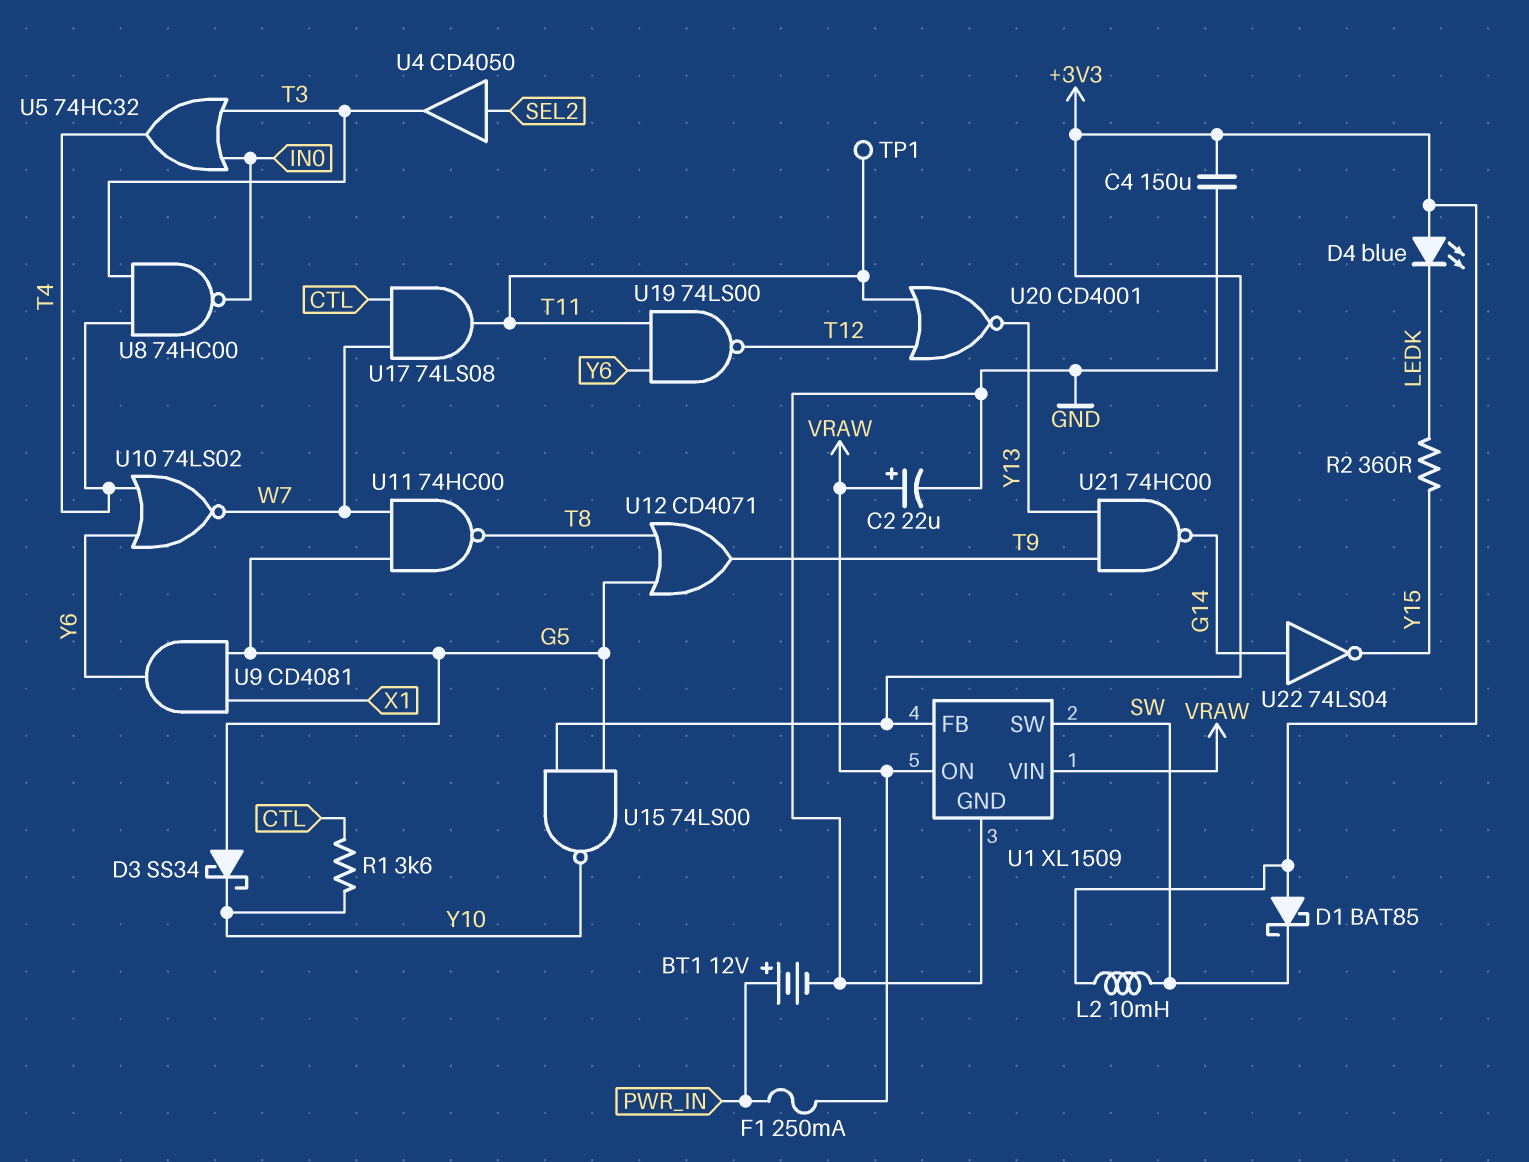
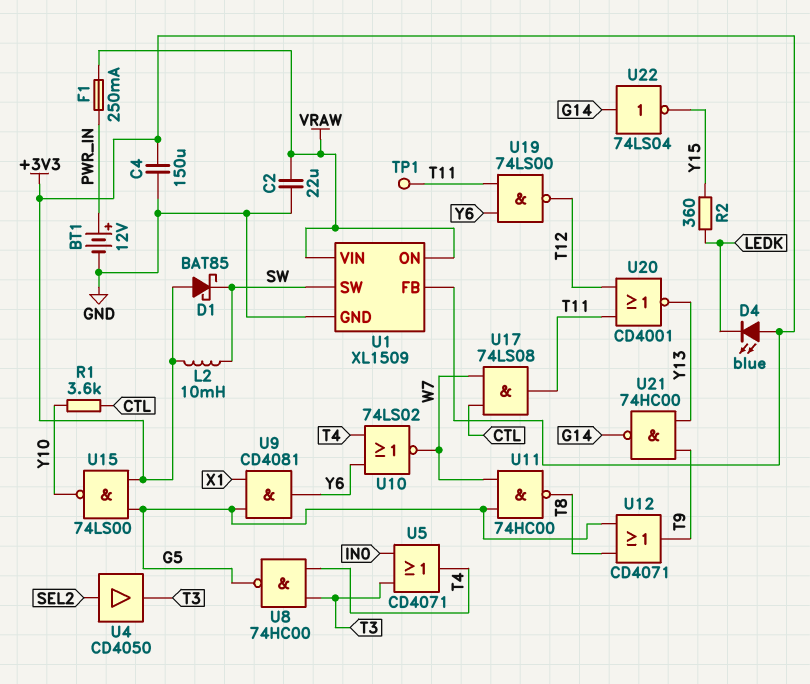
C2: 22uF (plus VRAW, minus GND) -> 22uF (GND, VRAW)
D3: schottky SS34 (A G5, K Y10) -> none
U5: OR 74HC32 (in IN0, in T3, out T4) -> OR CD4071 (in IN0, in T3, out T4)
U8: NAND 74HC00 (in T3, in T4, out IN0) -> NAND 74HC00 (in T3, in T4, out G5)

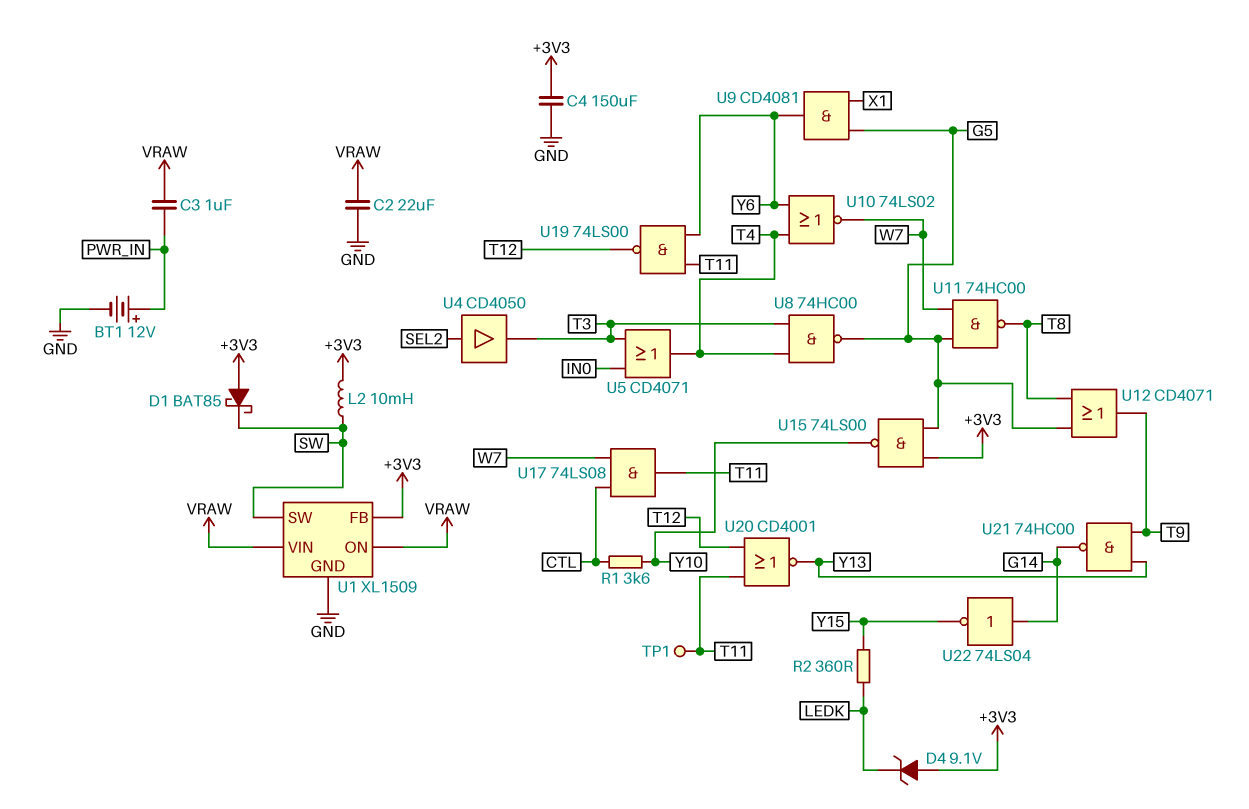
C3: none -> 1uF (PWR_IN, VRAW)
D4: LED blue (A +3V3, K LEDK) -> zener 9.1V (A +3V3, K LEDK)
F1: 250mA (PWR_IN, VRAW) -> none

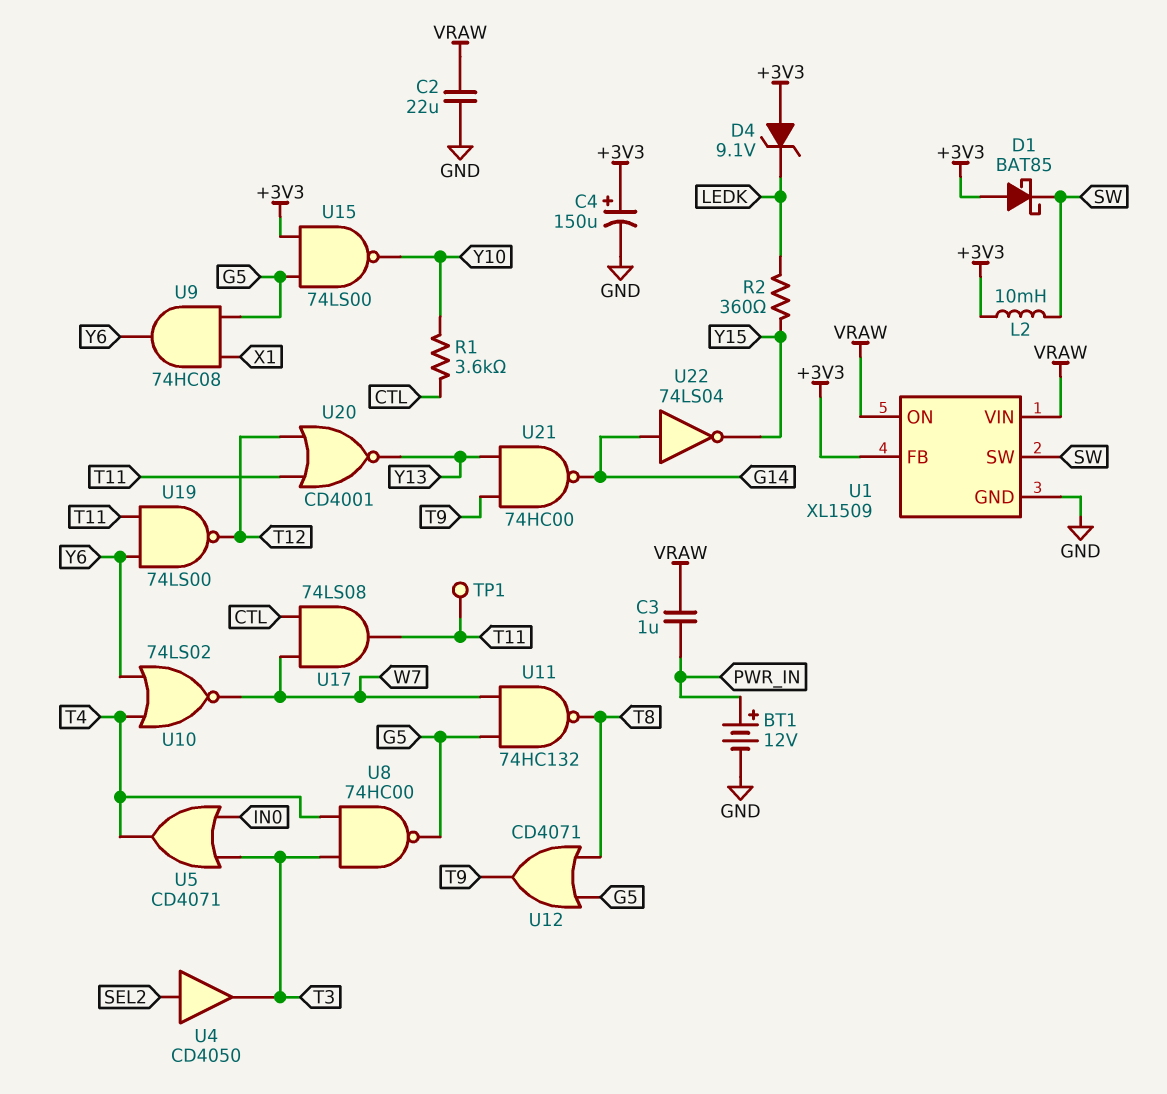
C4: 150uF (+3V3, GND) -> 150uF (plus +3V3, minus GND)
U9: AND CD4081 (in G5, in X1, out Y6) -> AND 74HC08 (in G5, in X1, out Y6)
U11: NAND 74HC00 (in G5, in W7, out T8) -> NAND 74HC132 (in G5, in W7, out T8)

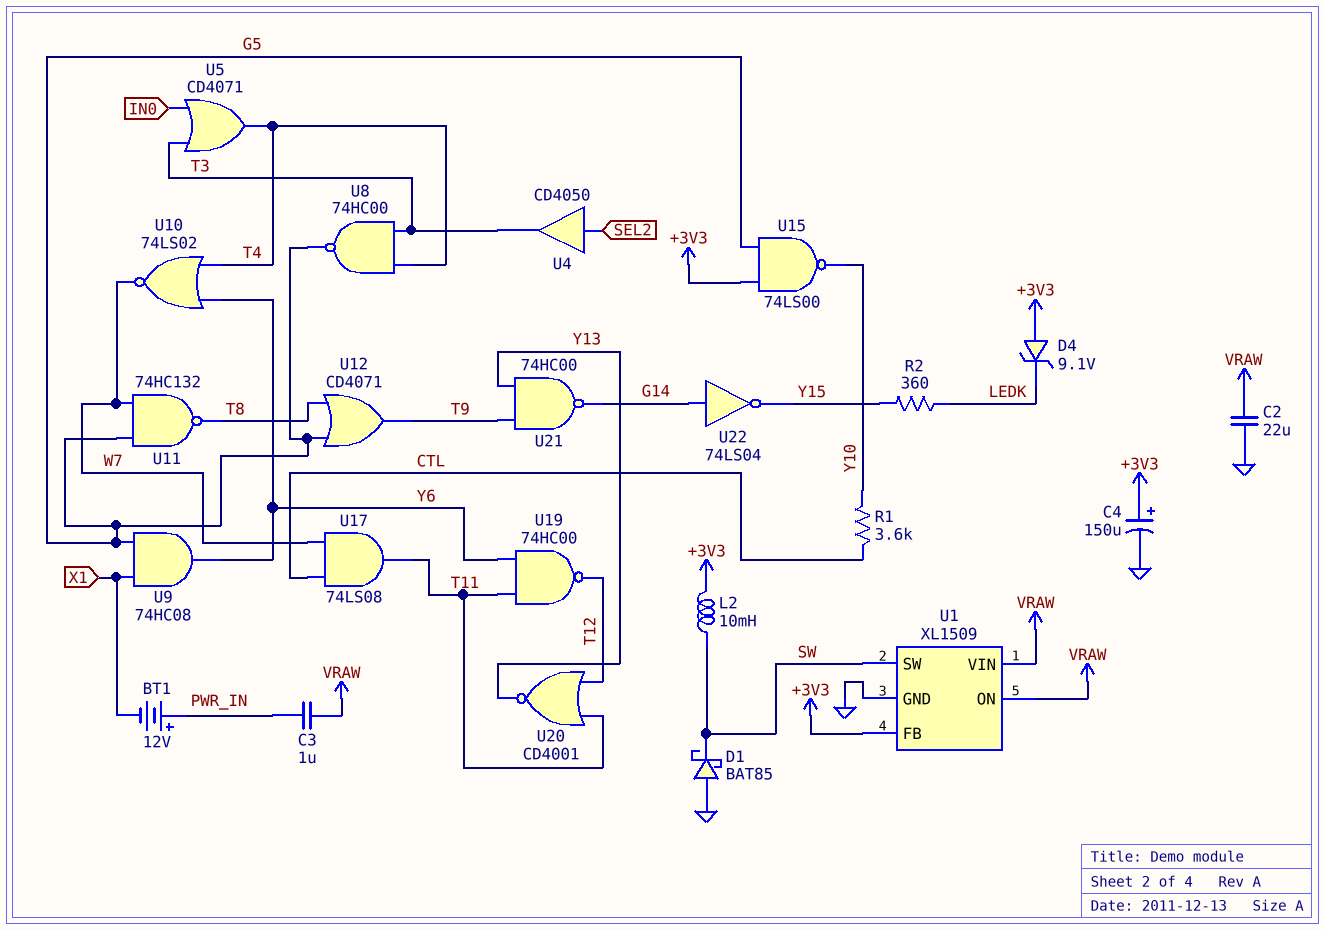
BT1: 12V (plus PWR_IN, minus GND) -> 12V (plus PWR_IN, minus X1)
D1: schottky BAT85 (A +3V3, K SW) -> schottky BAT85 (A GND, K SW)
TP1: test point (T11) -> none
U19: NAND 74LS00 (in T11, in Y6, out T12) -> NAND 74HC00 (in T11, in Y6, out T12)

